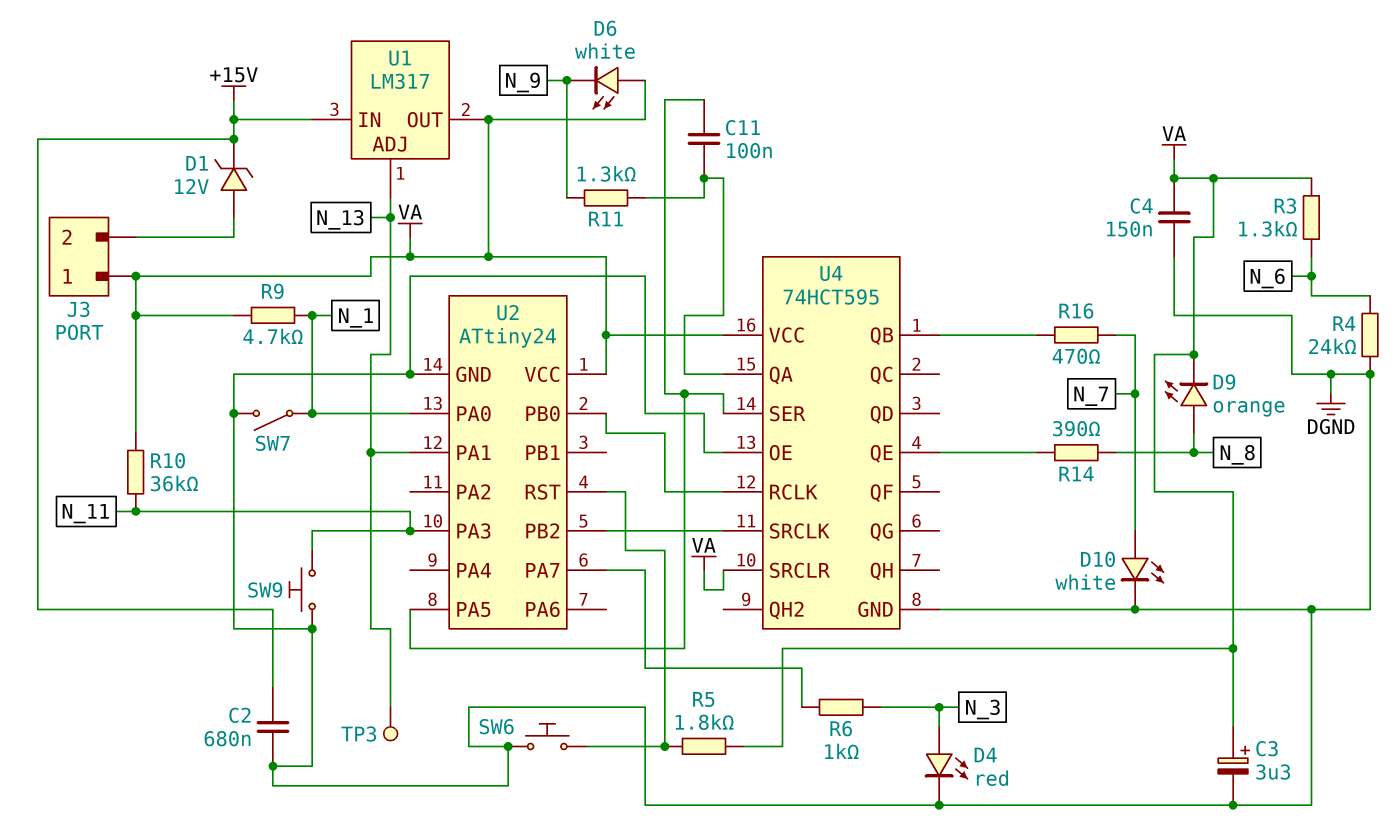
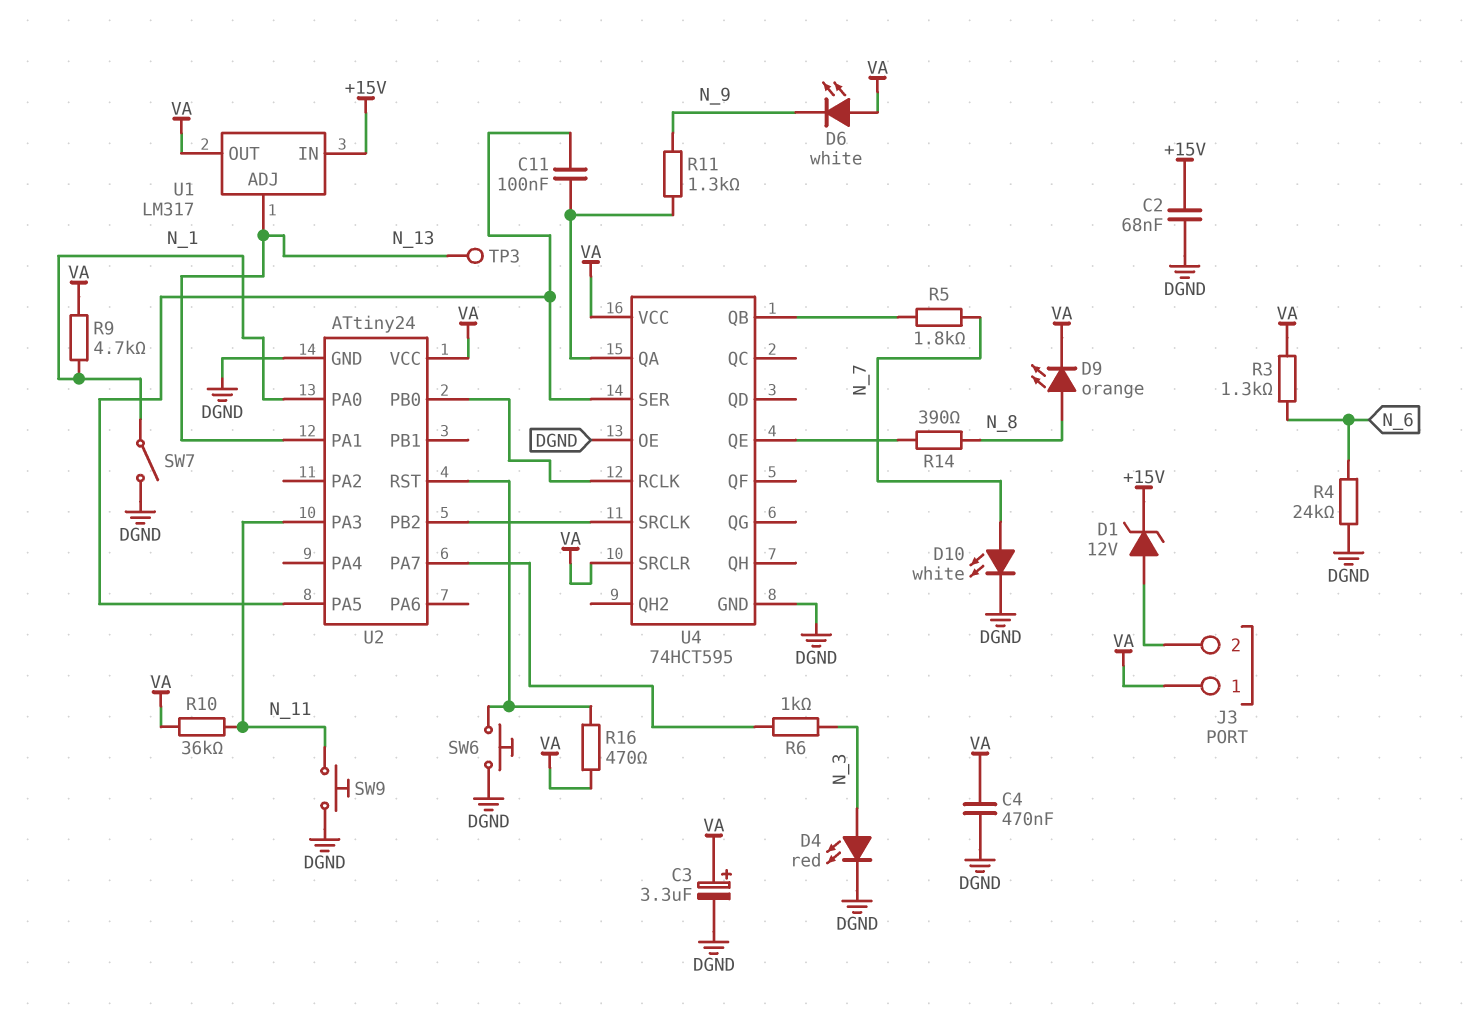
C2: 680nF (+15V, DGND) -> 68nF (+15V, DGND)
C4: 150nF (DGND, VA) -> 470nF (DGND, VA)
R5: 1.8k (U2/RST, VA) -> 1.8k (N_7, U4/QB)
R16: 470 (N_7, U4/QB) -> 470 (U2/RST, VA)

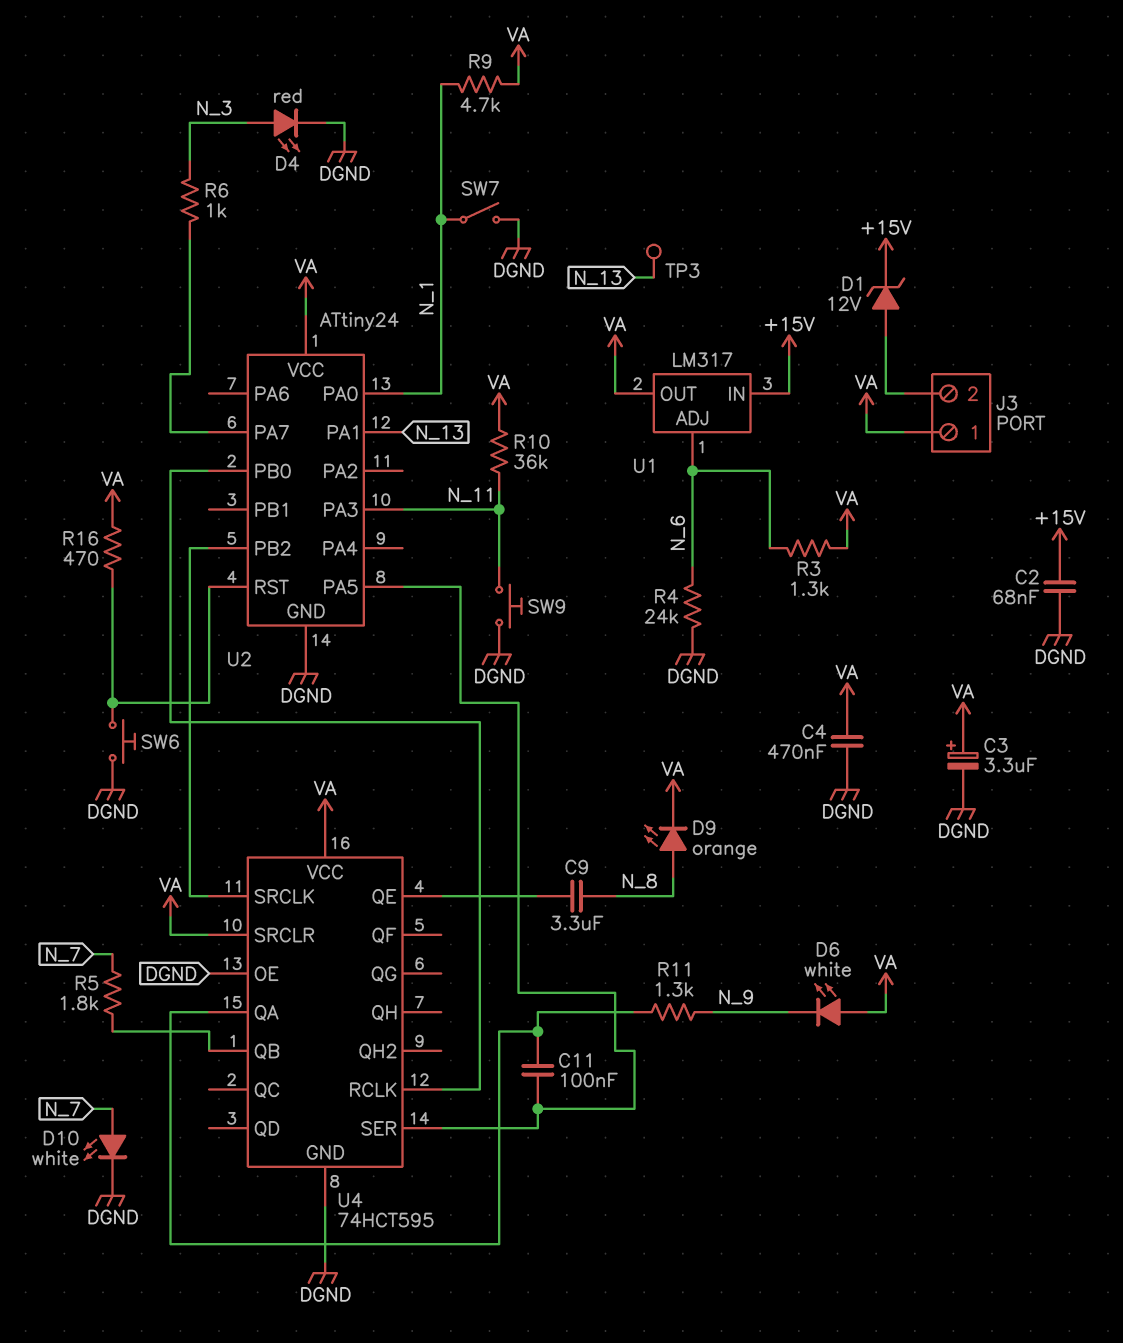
C9: none -> 3.3uF (N_8, U4/QE)
R14: 390 (N_8, U4/QE) -> none
U1 pin ADJ: N_13 -> N_6

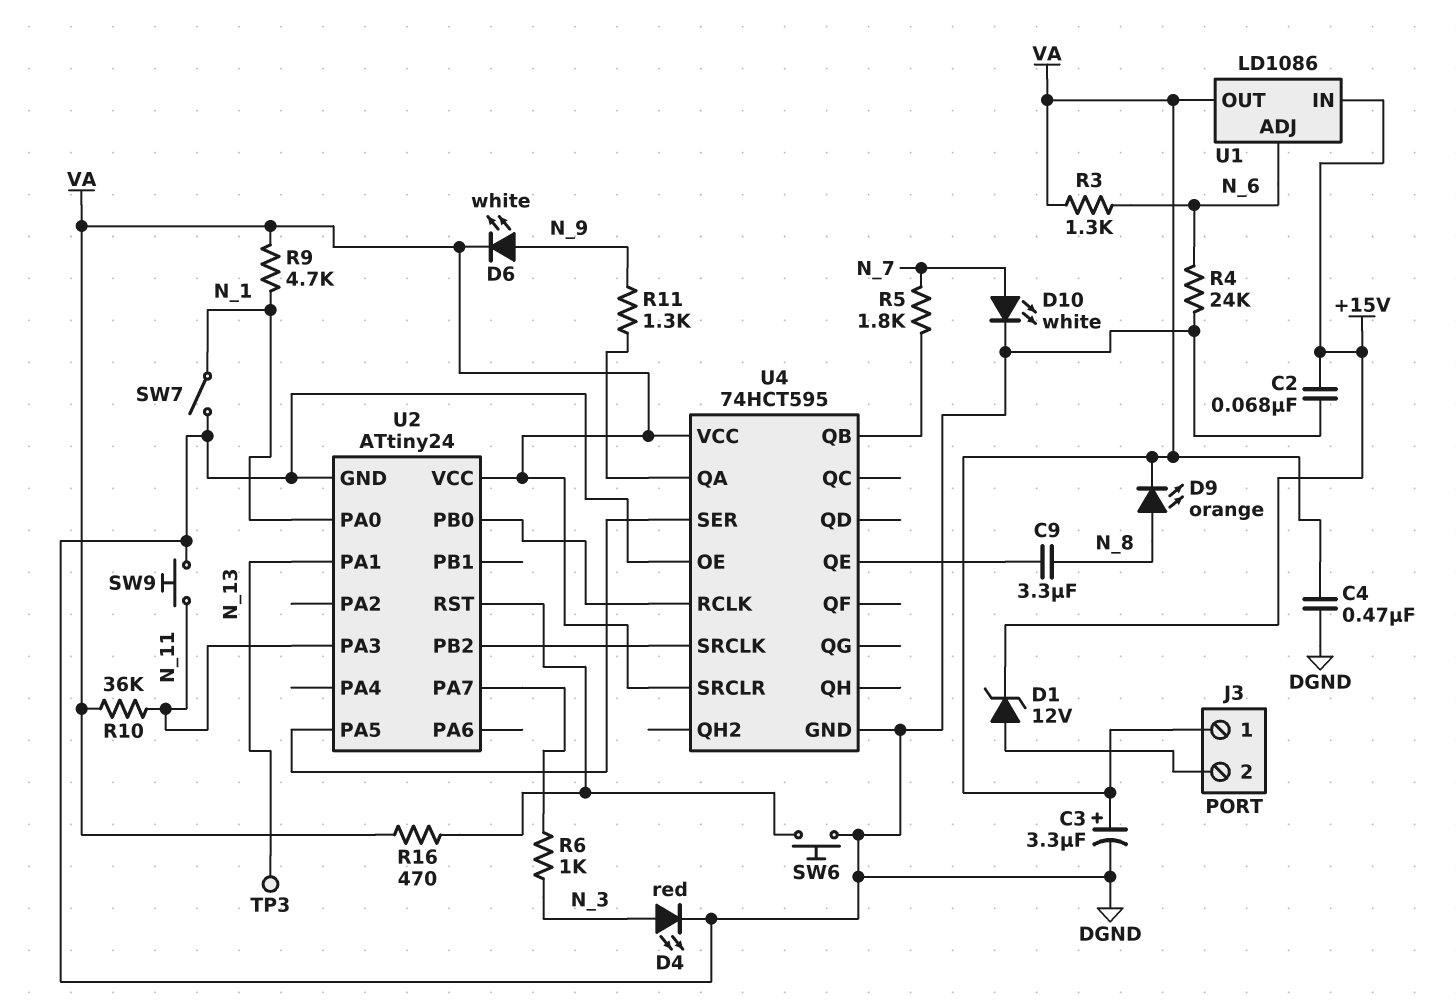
C11: 100nF (U2/PA5, U4/QA) -> none
D6: LED white (A VA, K N_9) -> LED white (A N_9, K VA)
U1: LM317 -> LD1086

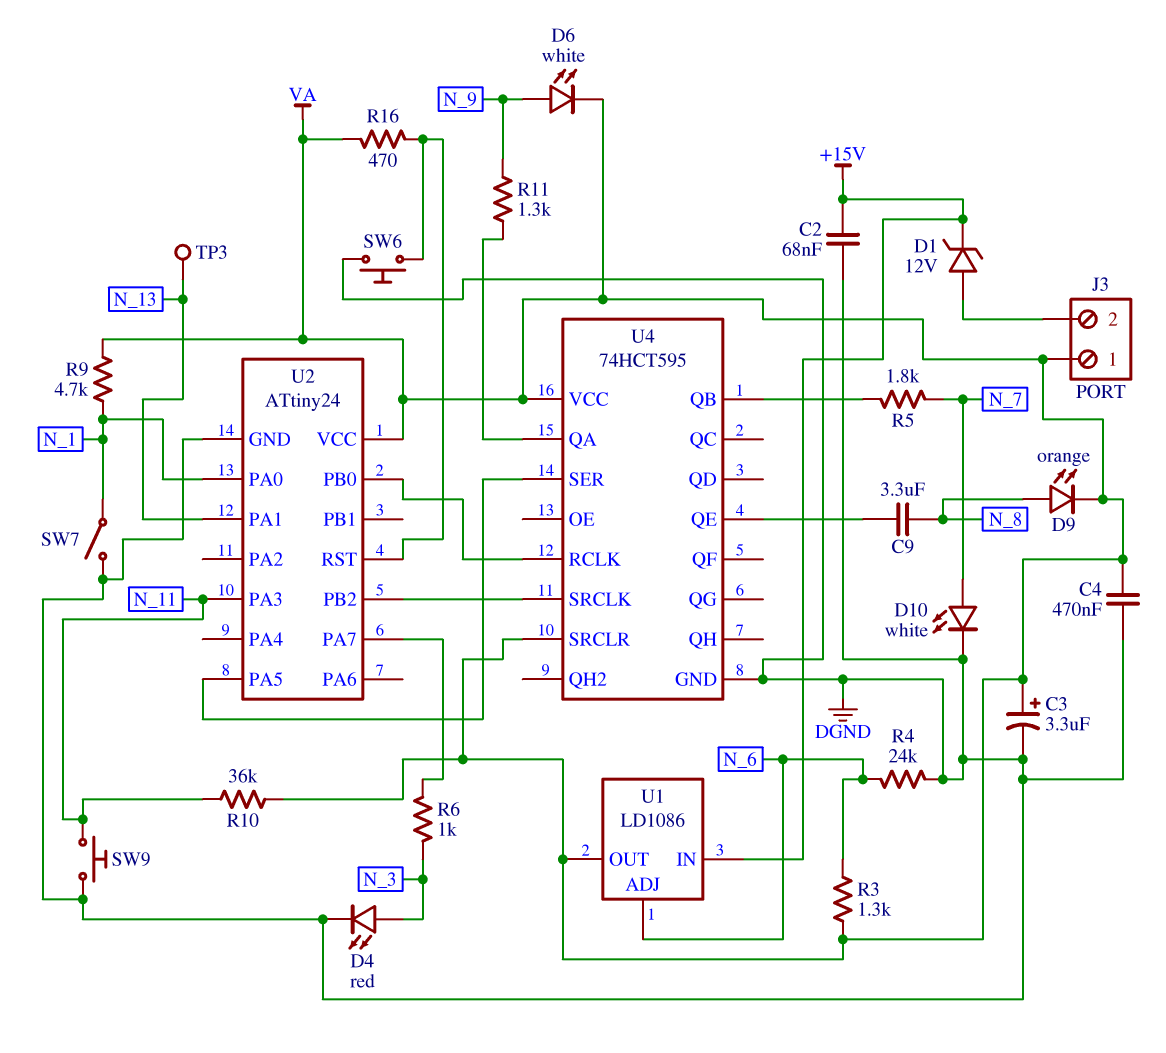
U4 pin OE: DGND -> none

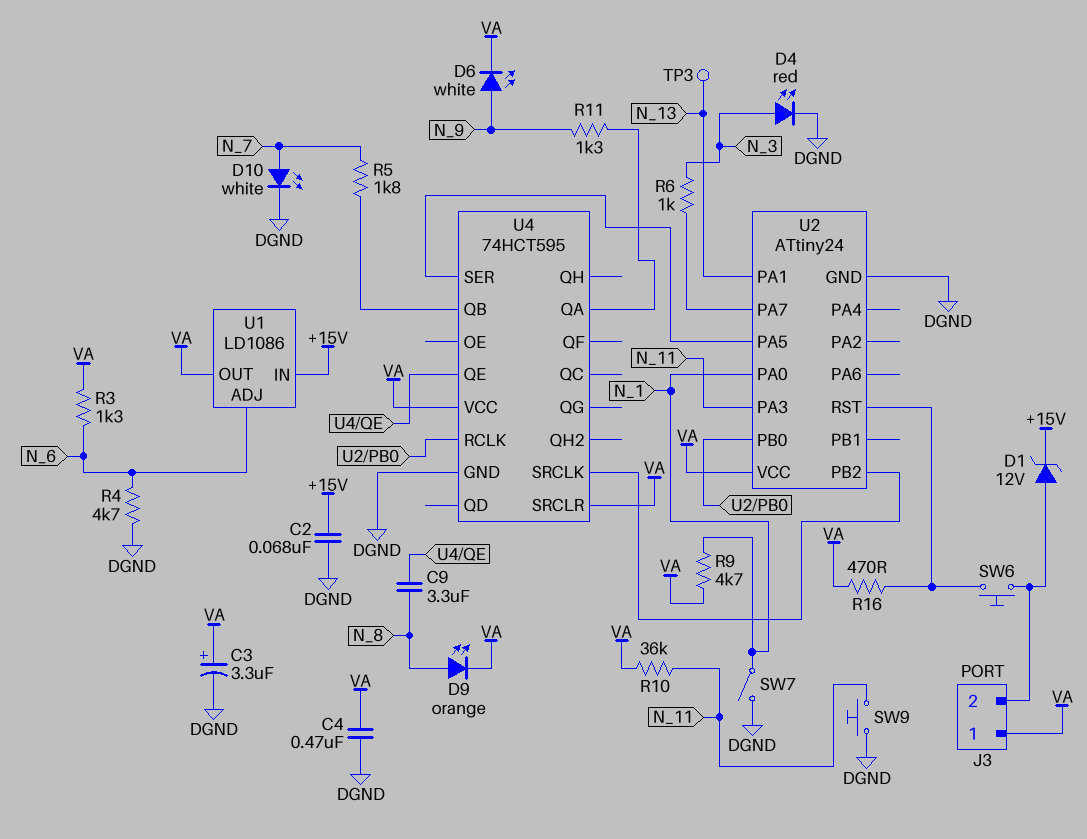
R4: 24k (DGND, N_6) -> 4.7k (DGND, N_6)
SW6: button (DGND, U2/RST) -> button (J3/2, U2/RST)

